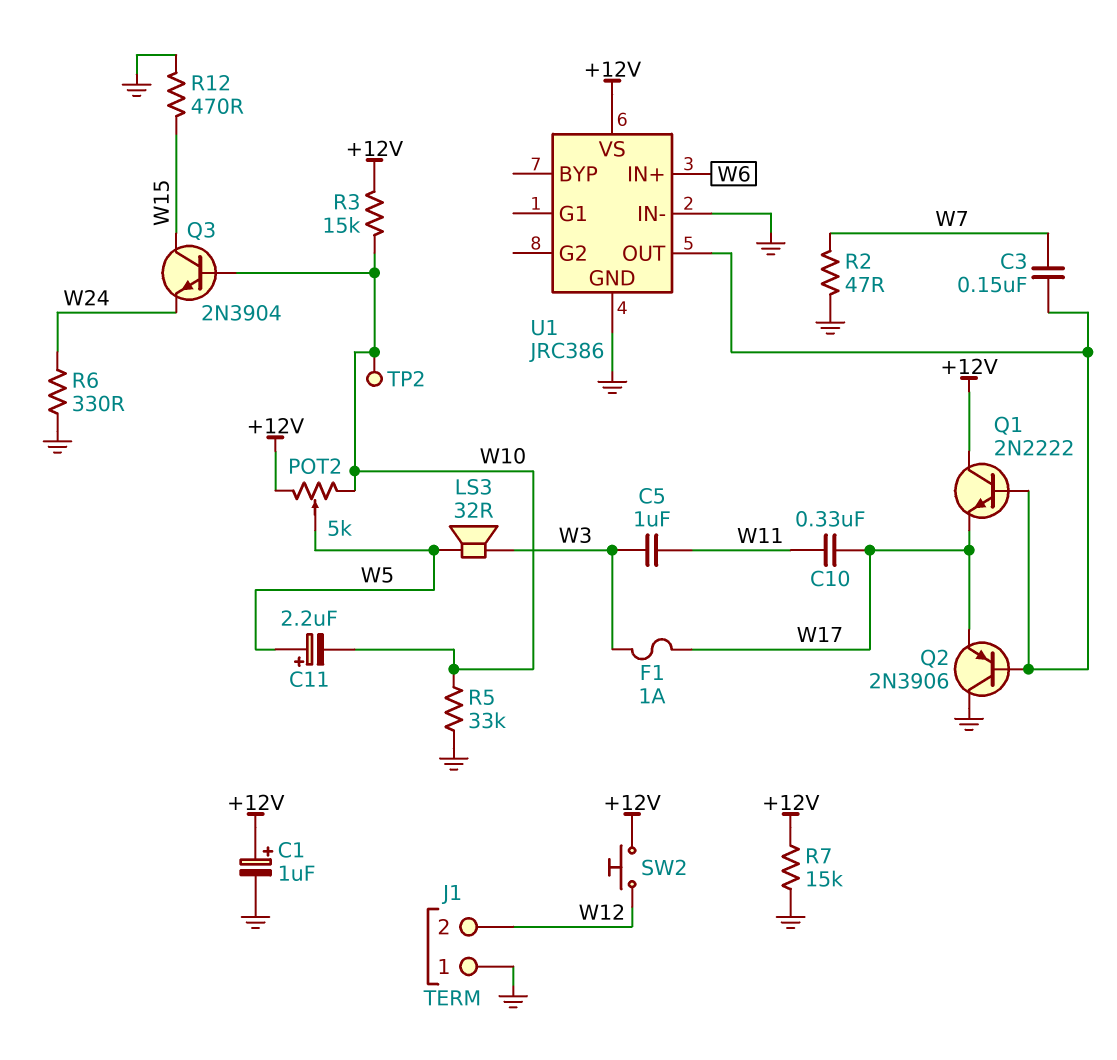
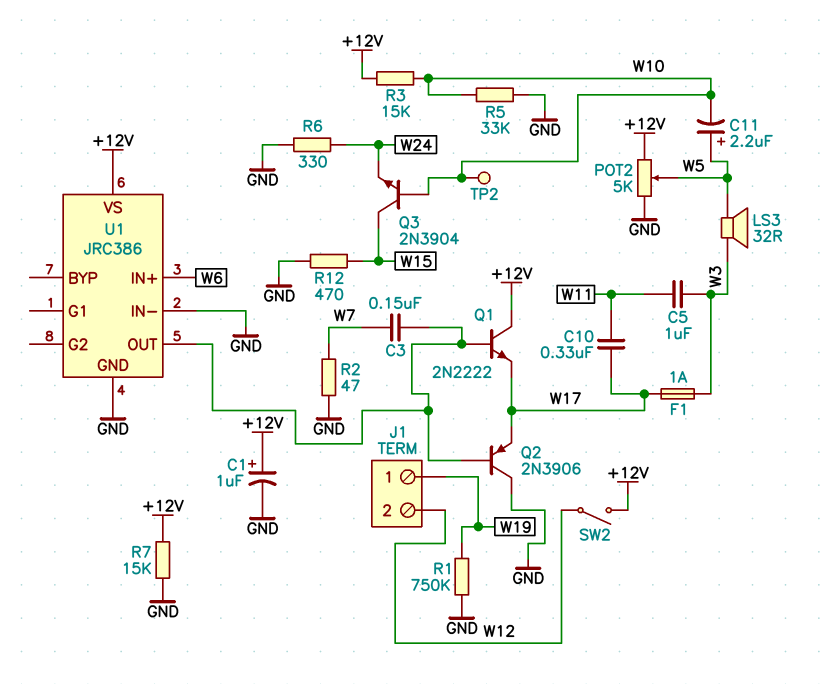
J1 pin 1: GND -> W19
POT2: 5k (+12V, W10, wiper W5) -> 5k (+12V, GND, wiper W5)
R1: none -> 750k (GND, W19)
SW2: button (+12V, W12) -> switch (+12V, W12)

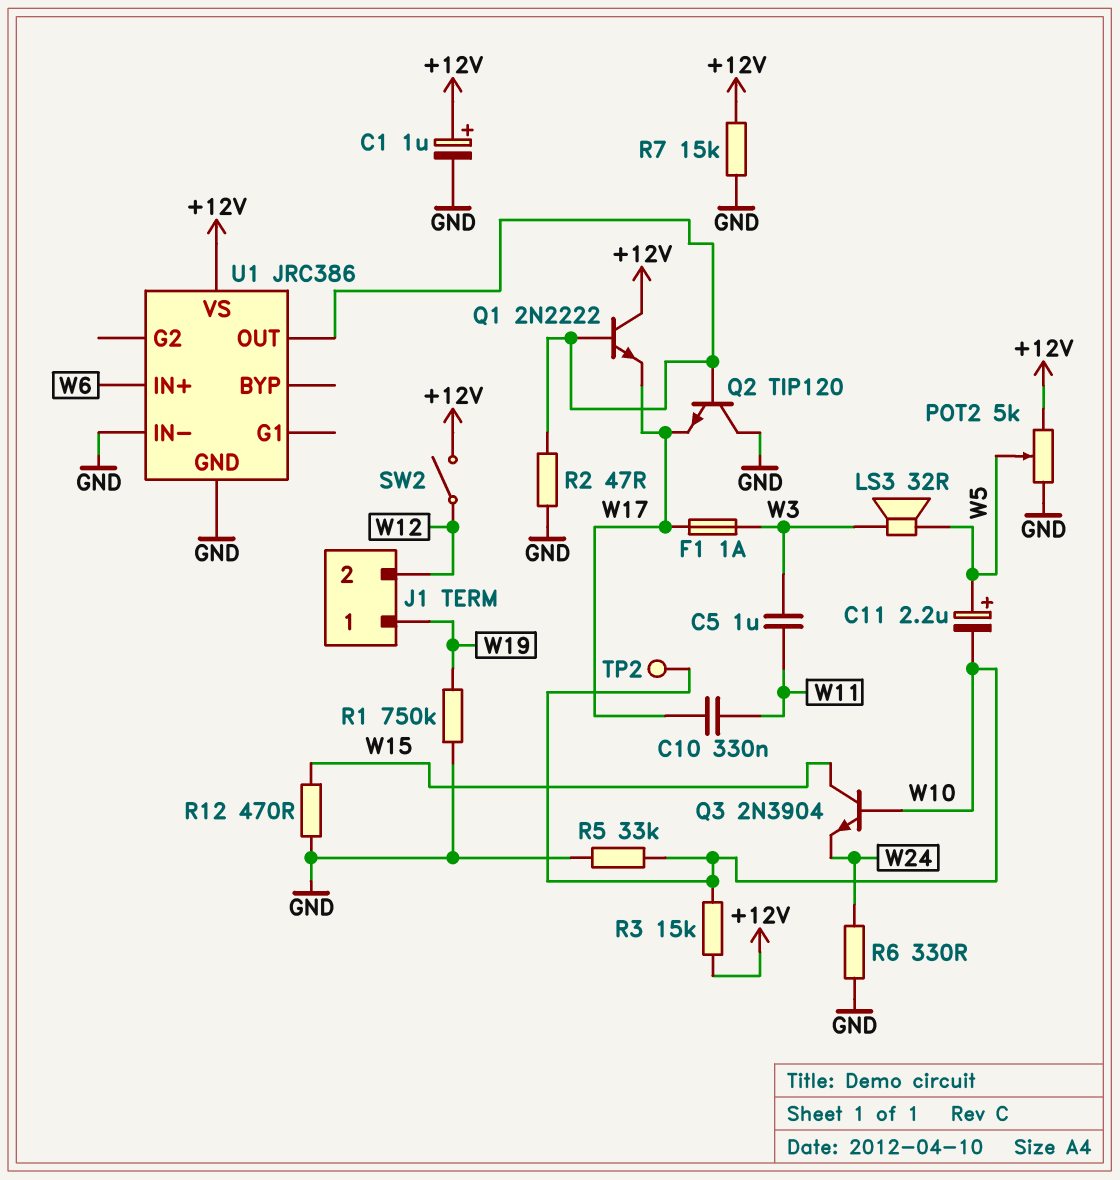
C3: 150nF (U1/OUT, W7) -> none
Q2: PNP 2N3906 (B U1/OUT, C GND, E W17) -> NPN TIP120 (B U1/OUT, C GND, E W17)
R2: 47 (GND, W7) -> 47 (GND, U1/OUT)

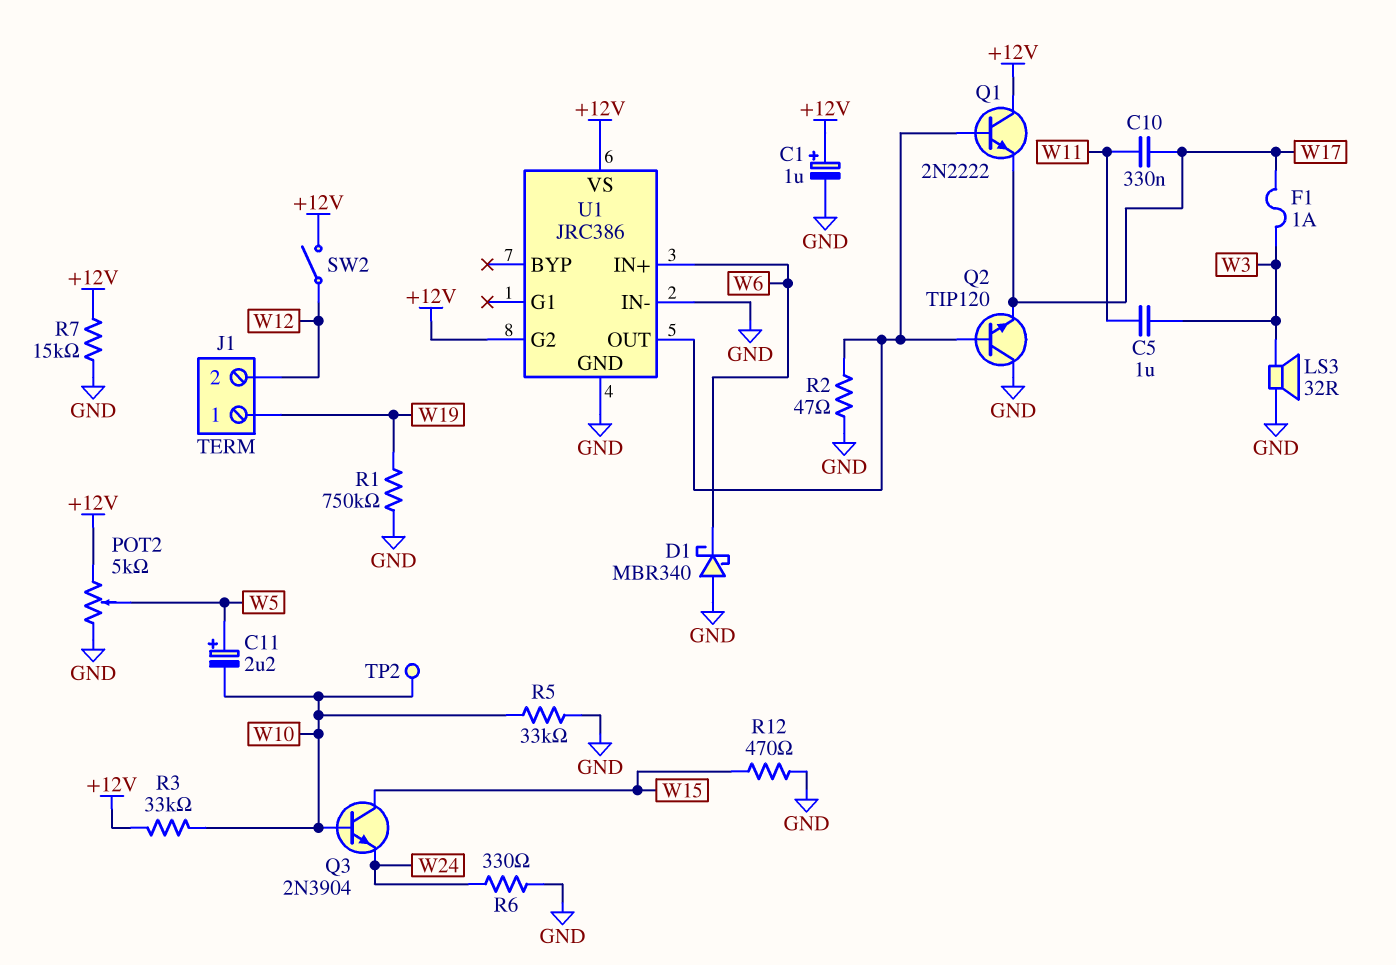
D1: none -> schottky MBR340 (A GND, K W6)
LS3: speaker 32R (W3, W5) -> speaker 32R (GND, W3)
R3: 15k (+12V, W10) -> 33k (+12V, W10)
U1 pin G2: none -> +12V

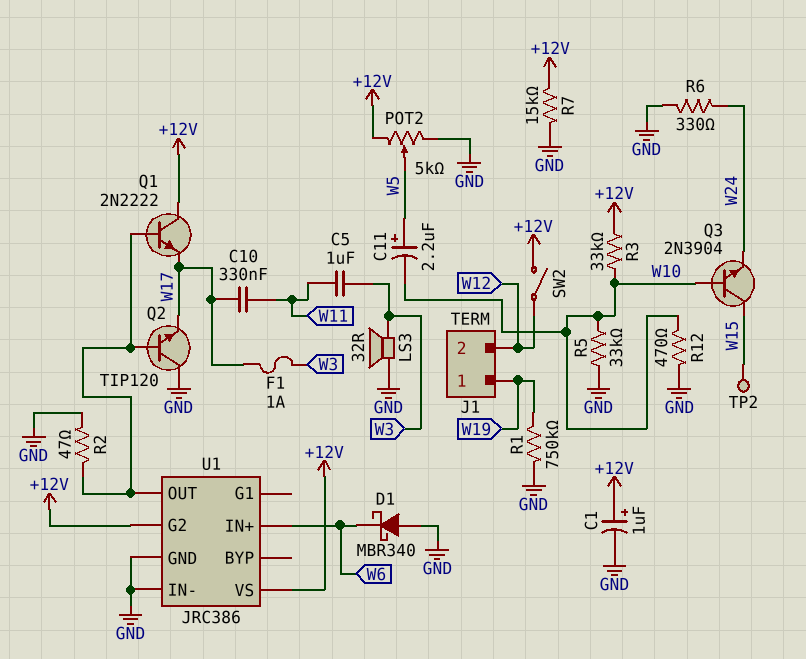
R12: 470 (GND, W15) -> 470 (GND, W10)
TP2: test point (W10) -> test point (W15)

